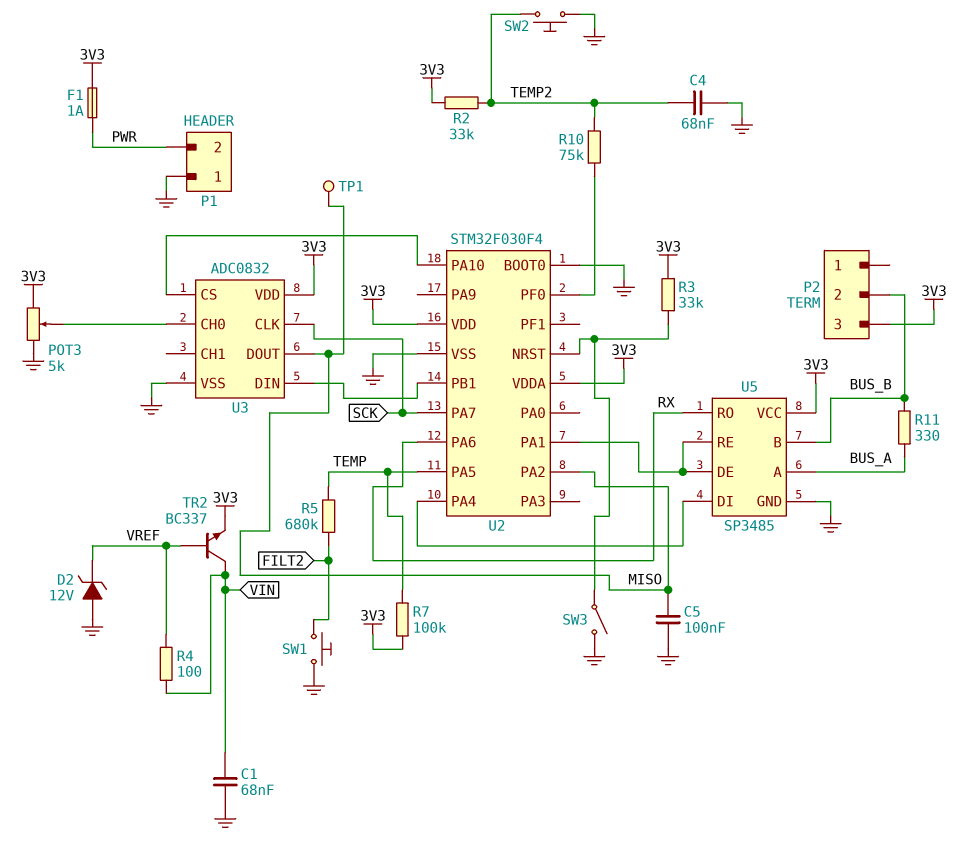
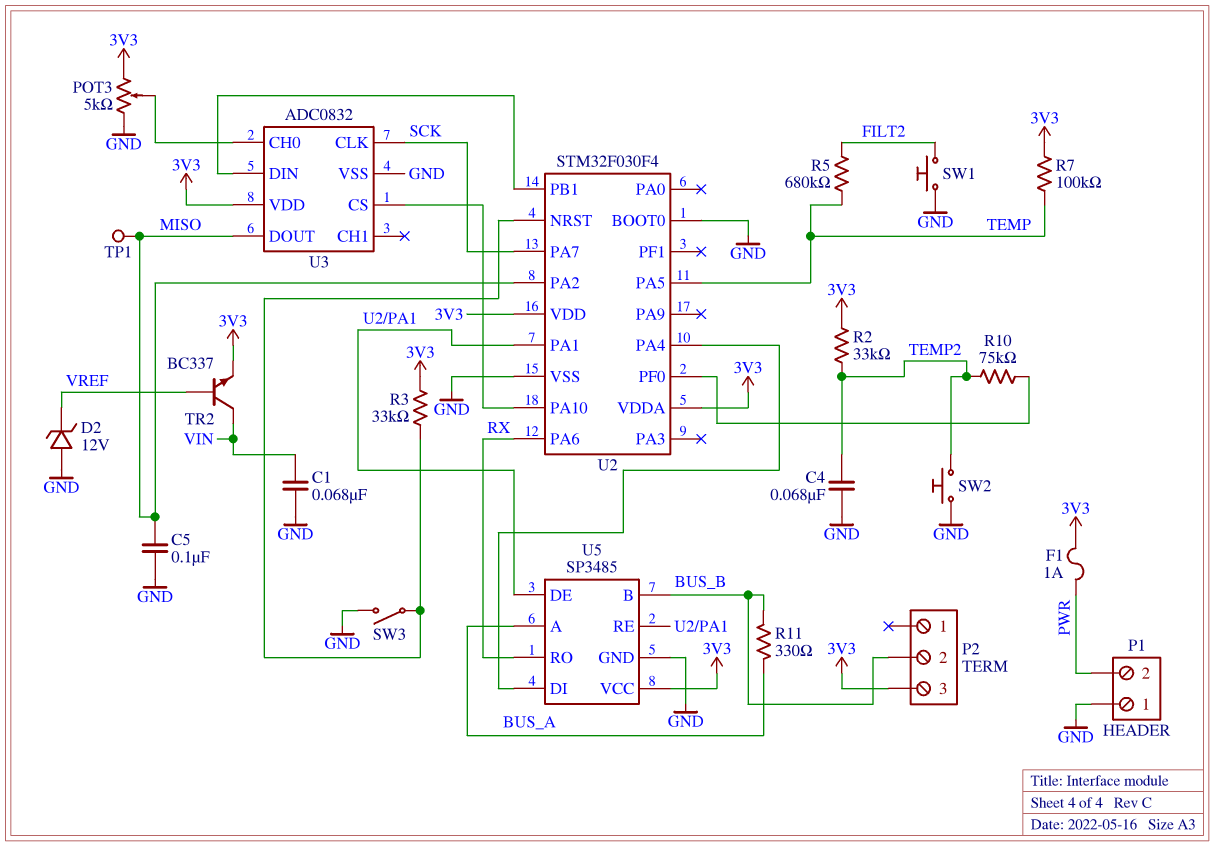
R4: 100 (VIN, VREF) -> none

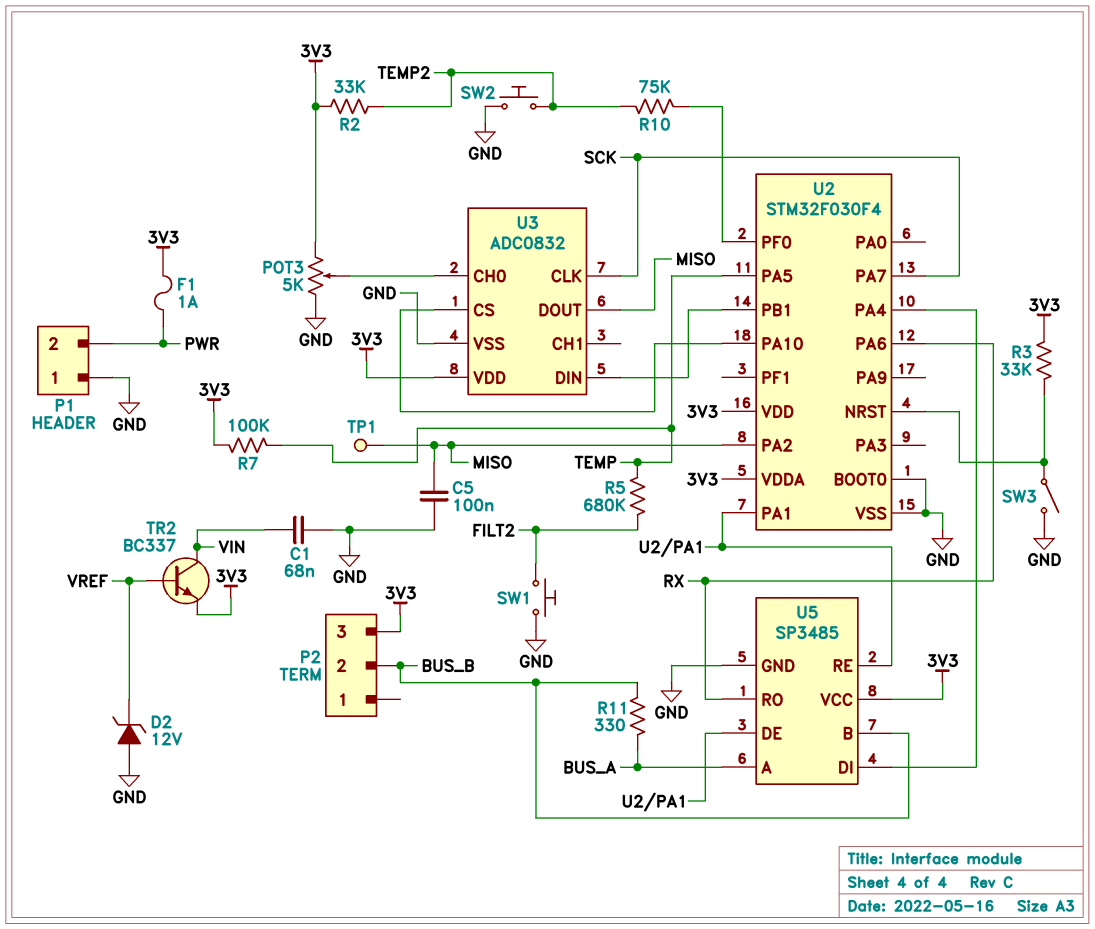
C4: 68nF (GND, TEMP2) -> none

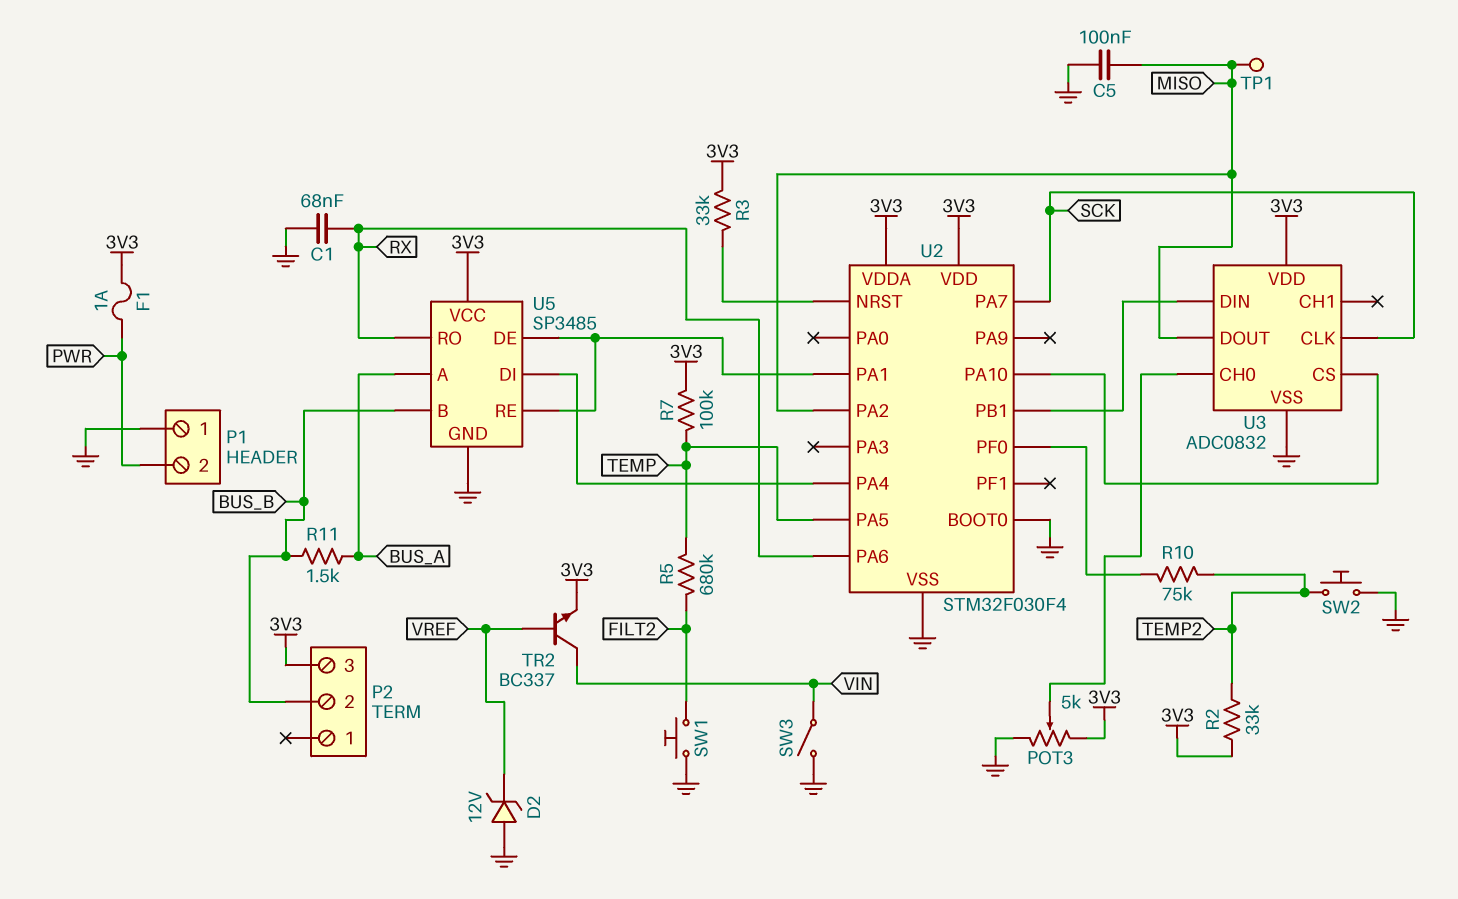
C1: 68nF (GND, VIN) -> 68nF (GND, RX)
R11: 330 (BUS_A, BUS_B) -> 1.5k (BUS_A, BUS_B)
SW3: switch (GND, U2/NRST) -> switch (GND, VIN)

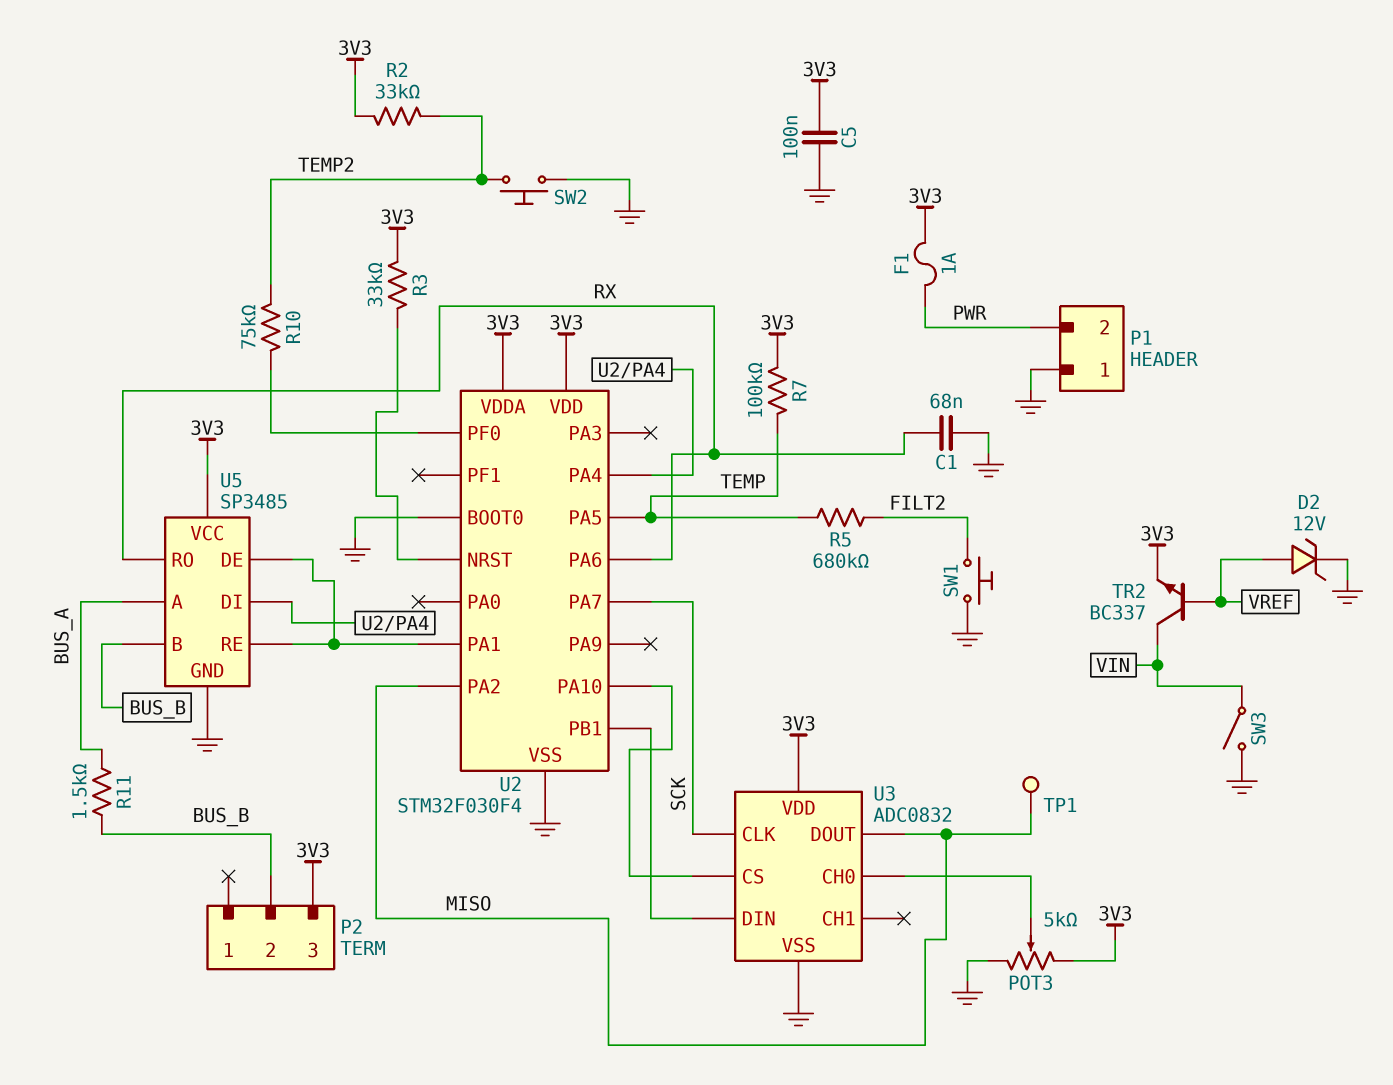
C5: 100nF (GND, MISO) -> 100nF (3V3, GND)
D2: zener 12V (A GND, K VREF) -> zener 12V (A VREF, K GND)

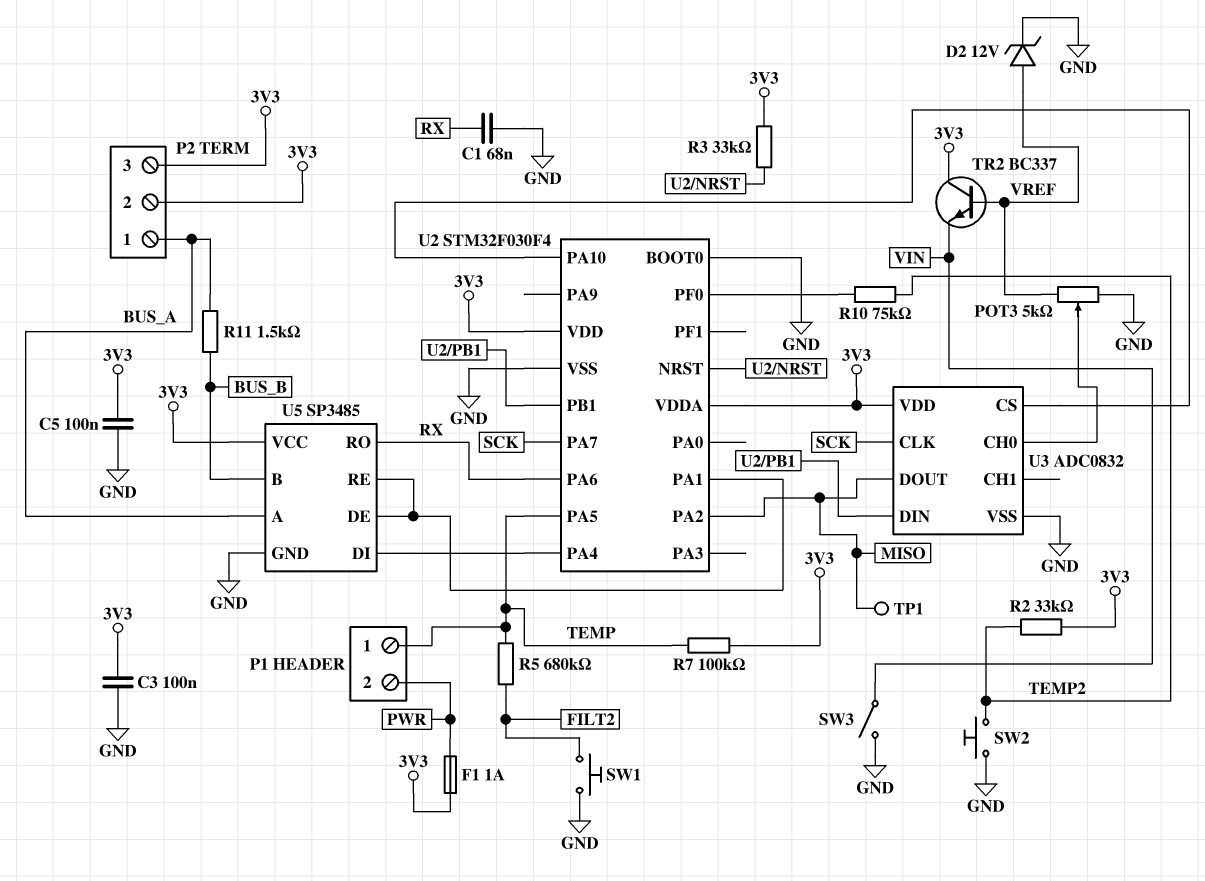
C3: none -> 100nF (3V3, GND)
P1 pin 1: GND -> TEMP
P2 pin 1: none -> BUS_A
P2 pin 2: BUS_B -> 3V3
POT3: 5k (3V3, GND, wiper U3/CH0) -> 5k (GND, VREF, wiper U3/CH0)
TR2: NPN BC337 (B VREF, C VIN, E 3V3) -> NPN BC337 (B VREF, C 3V3, E VIN)

